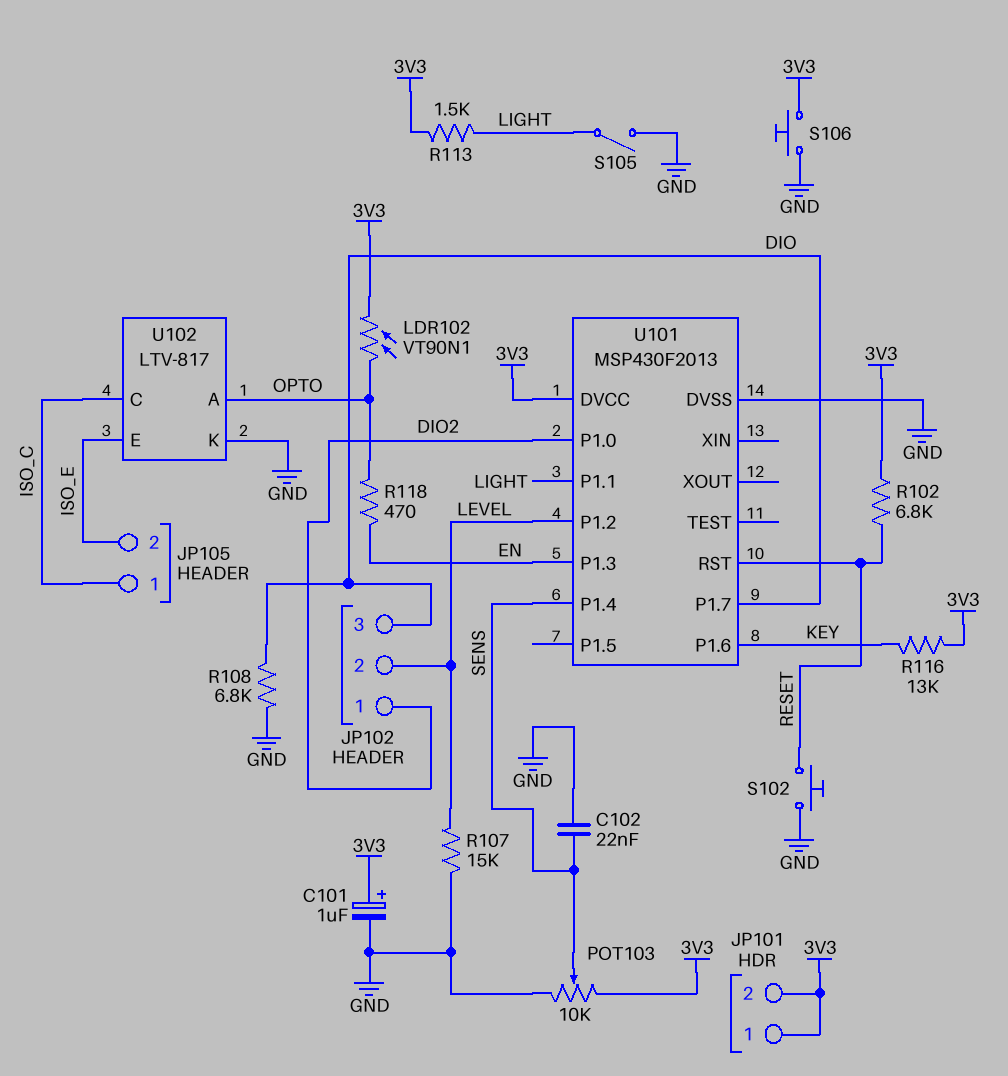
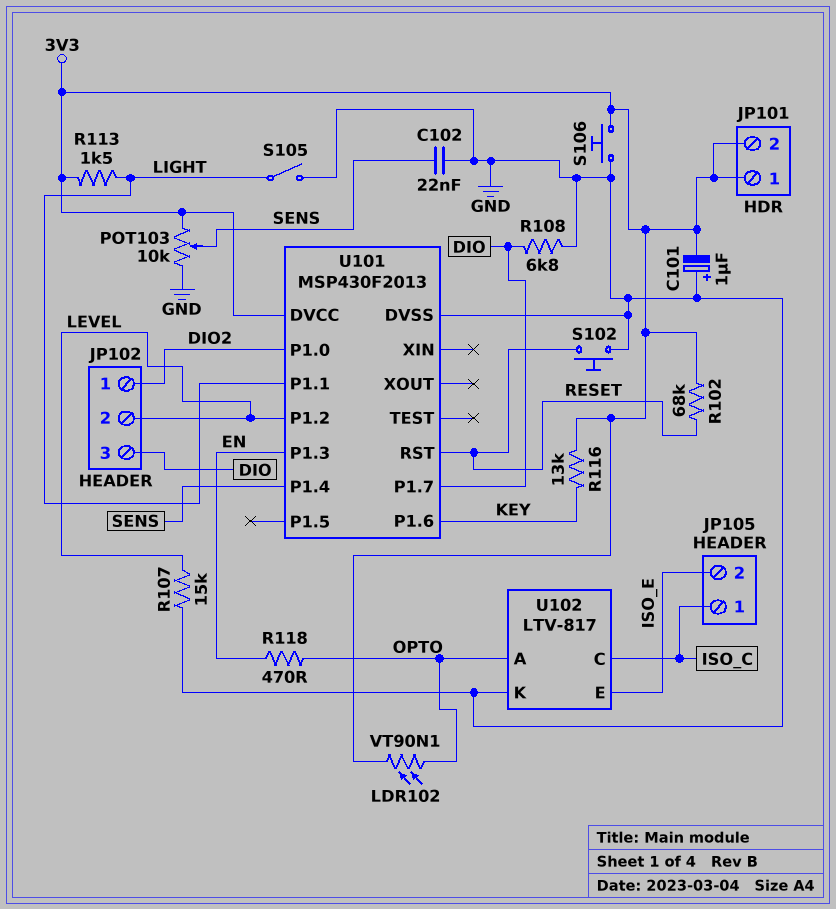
C101: 1uF (plus 3V3, minus GND) -> 1uF (plus GND, minus 3V3)
R102: 6.8k (3V3, RESET) -> 68k (3V3, RESET)

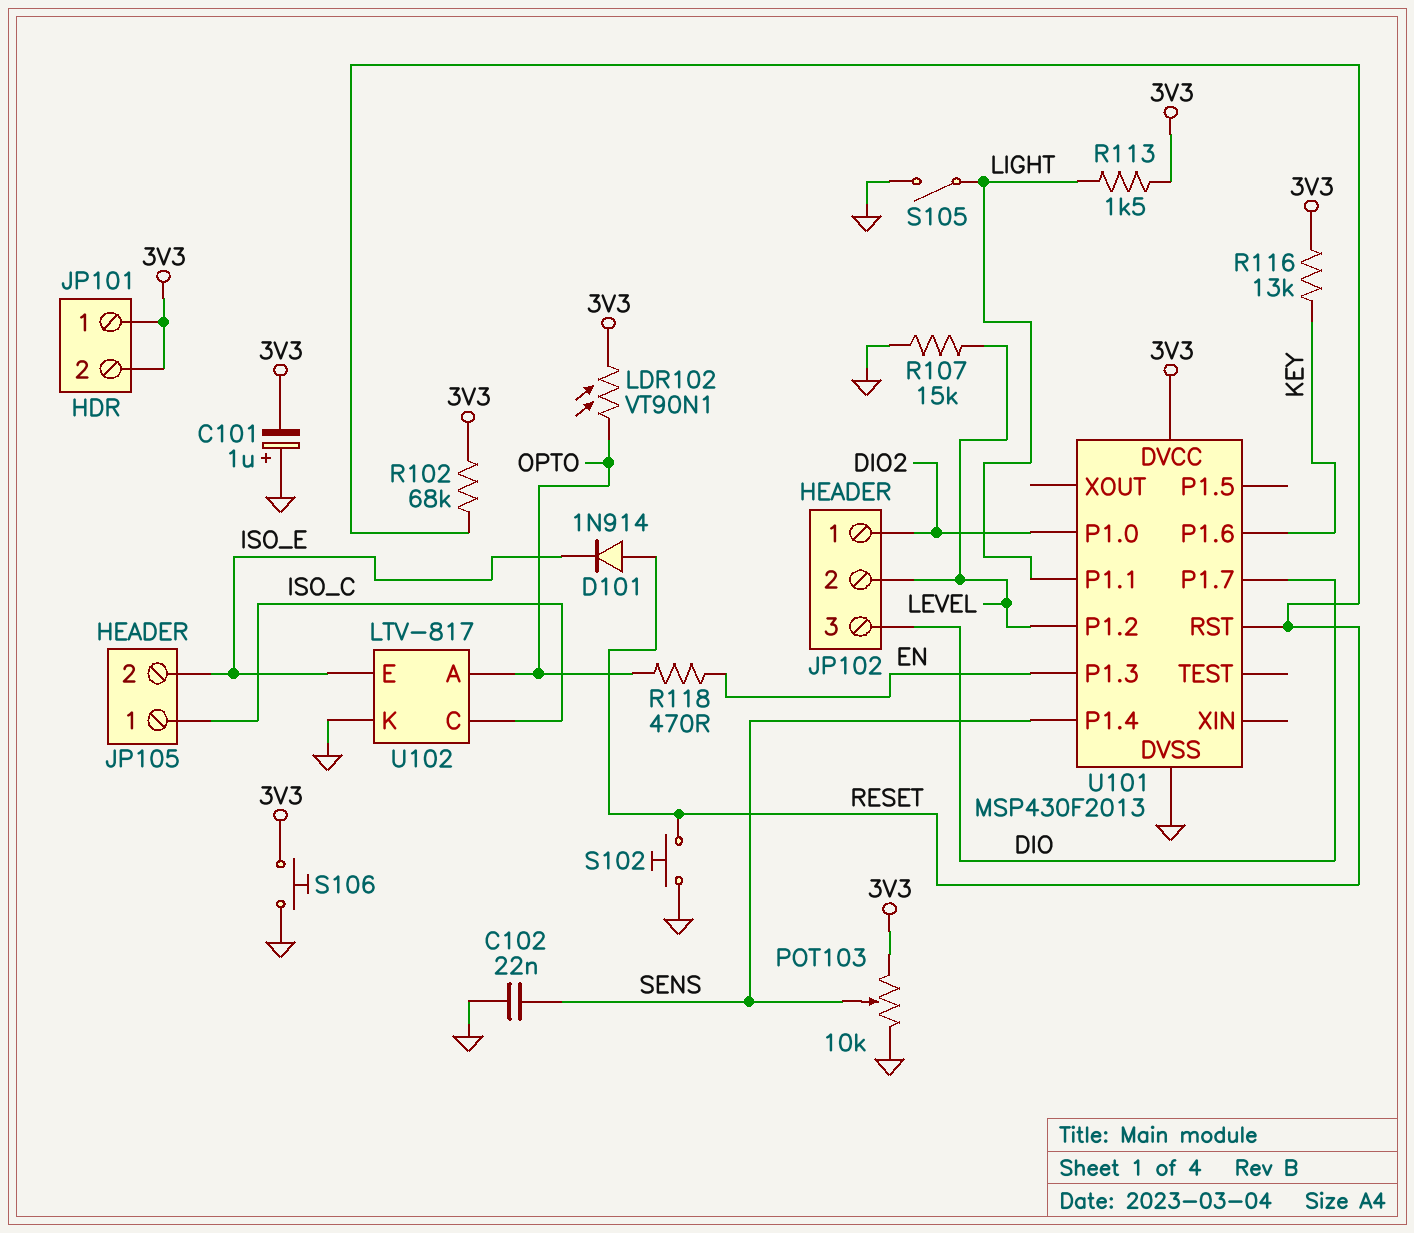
D101: none -> diode 1N914 (A RESET, K ISO_E)
R108: 6.8k (DIO, GND) -> none

